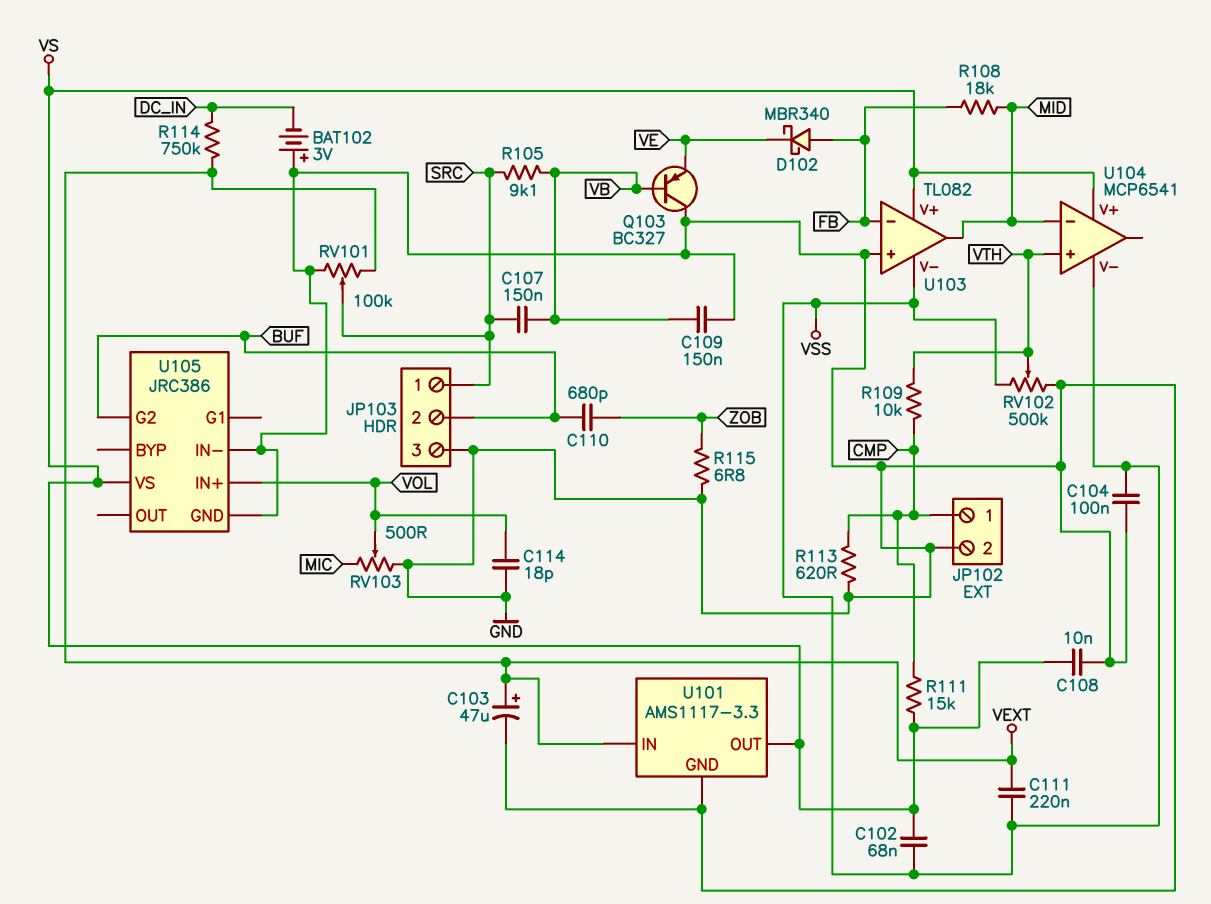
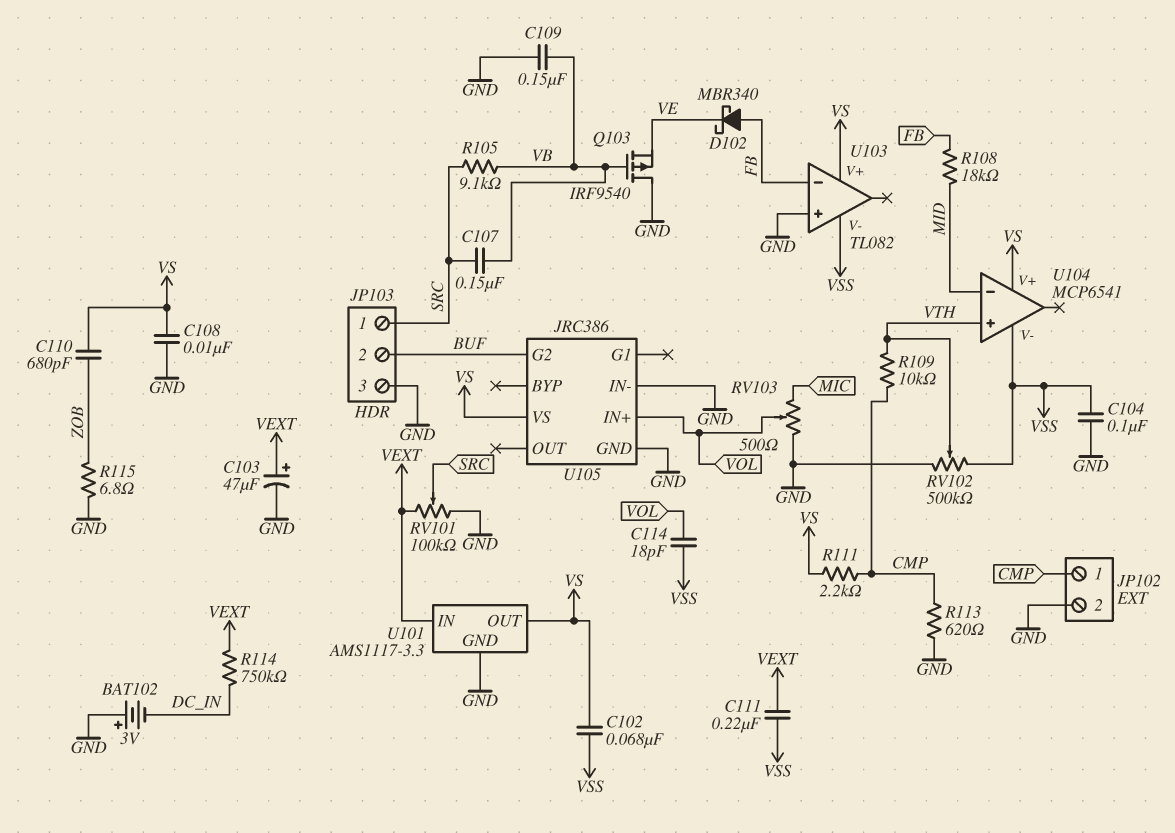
C110: 680pF (BUF, ZOB) -> 680pF (VS, ZOB)
C114: 18pF (GND, VOL) -> 18pF (VOL, VSS)
Q103: PNP BC327 (B VB, C GND, E VE) -> PMOS IRF9540 (G VB, D GND, S VE)
R111: 15k (CMP, VS) -> 2.2k (CMP, VS)
U103 pin out: MID -> none

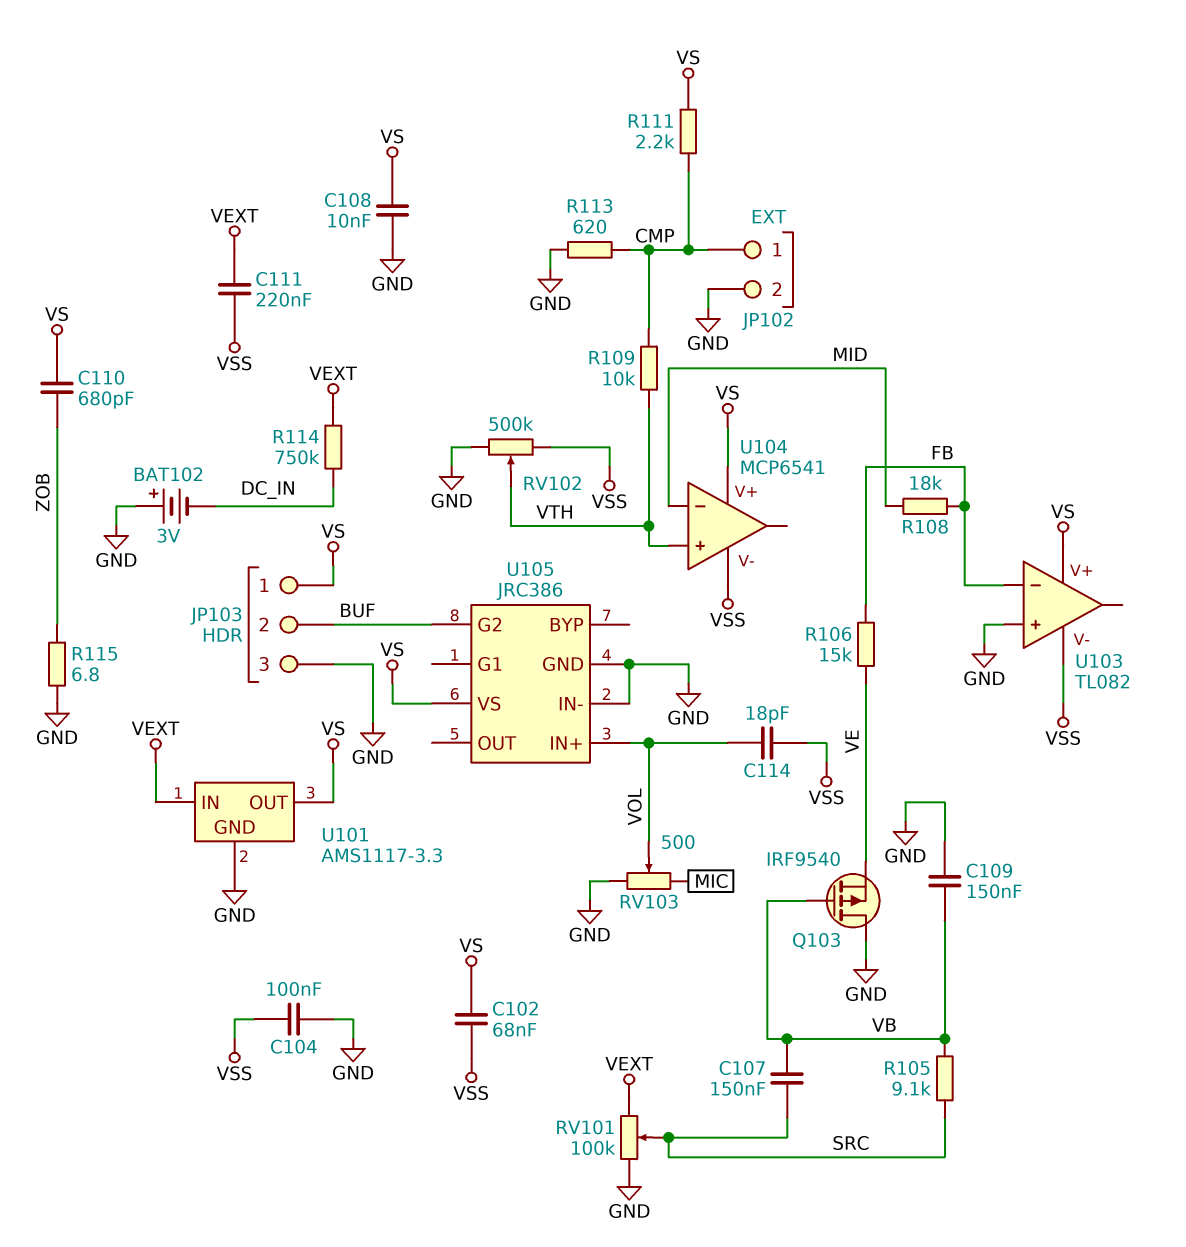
C103: 47uF (plus VEXT, minus GND) -> none
D102: schottky MBR340 (A FB, K VE) -> none
JP103 pin 1: SRC -> VS
R106: none -> 15k (FB, VE)

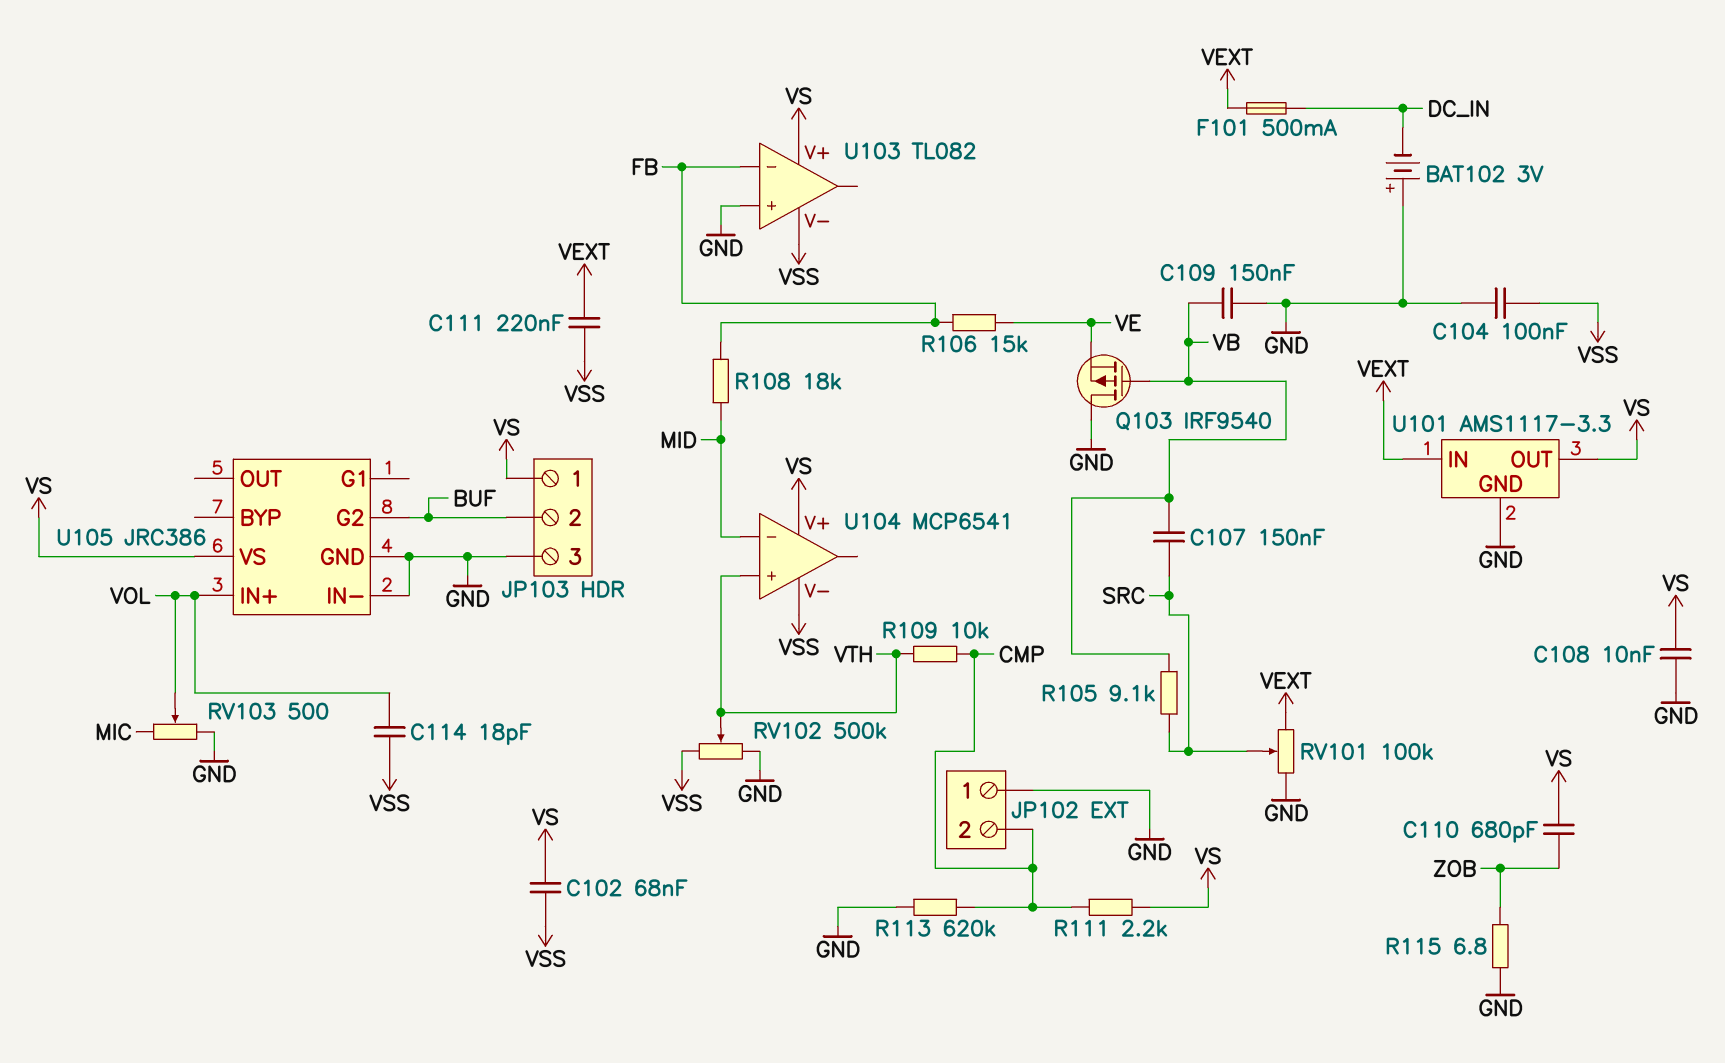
F101: none -> 500mA (DC_IN, VEXT)
JP102 pin 1: CMP -> GND
JP102 pin 2: GND -> CMP
R113: 620 (CMP, GND) -> 620k (CMP, GND)
R114: 750k (DC_IN, VEXT) -> none

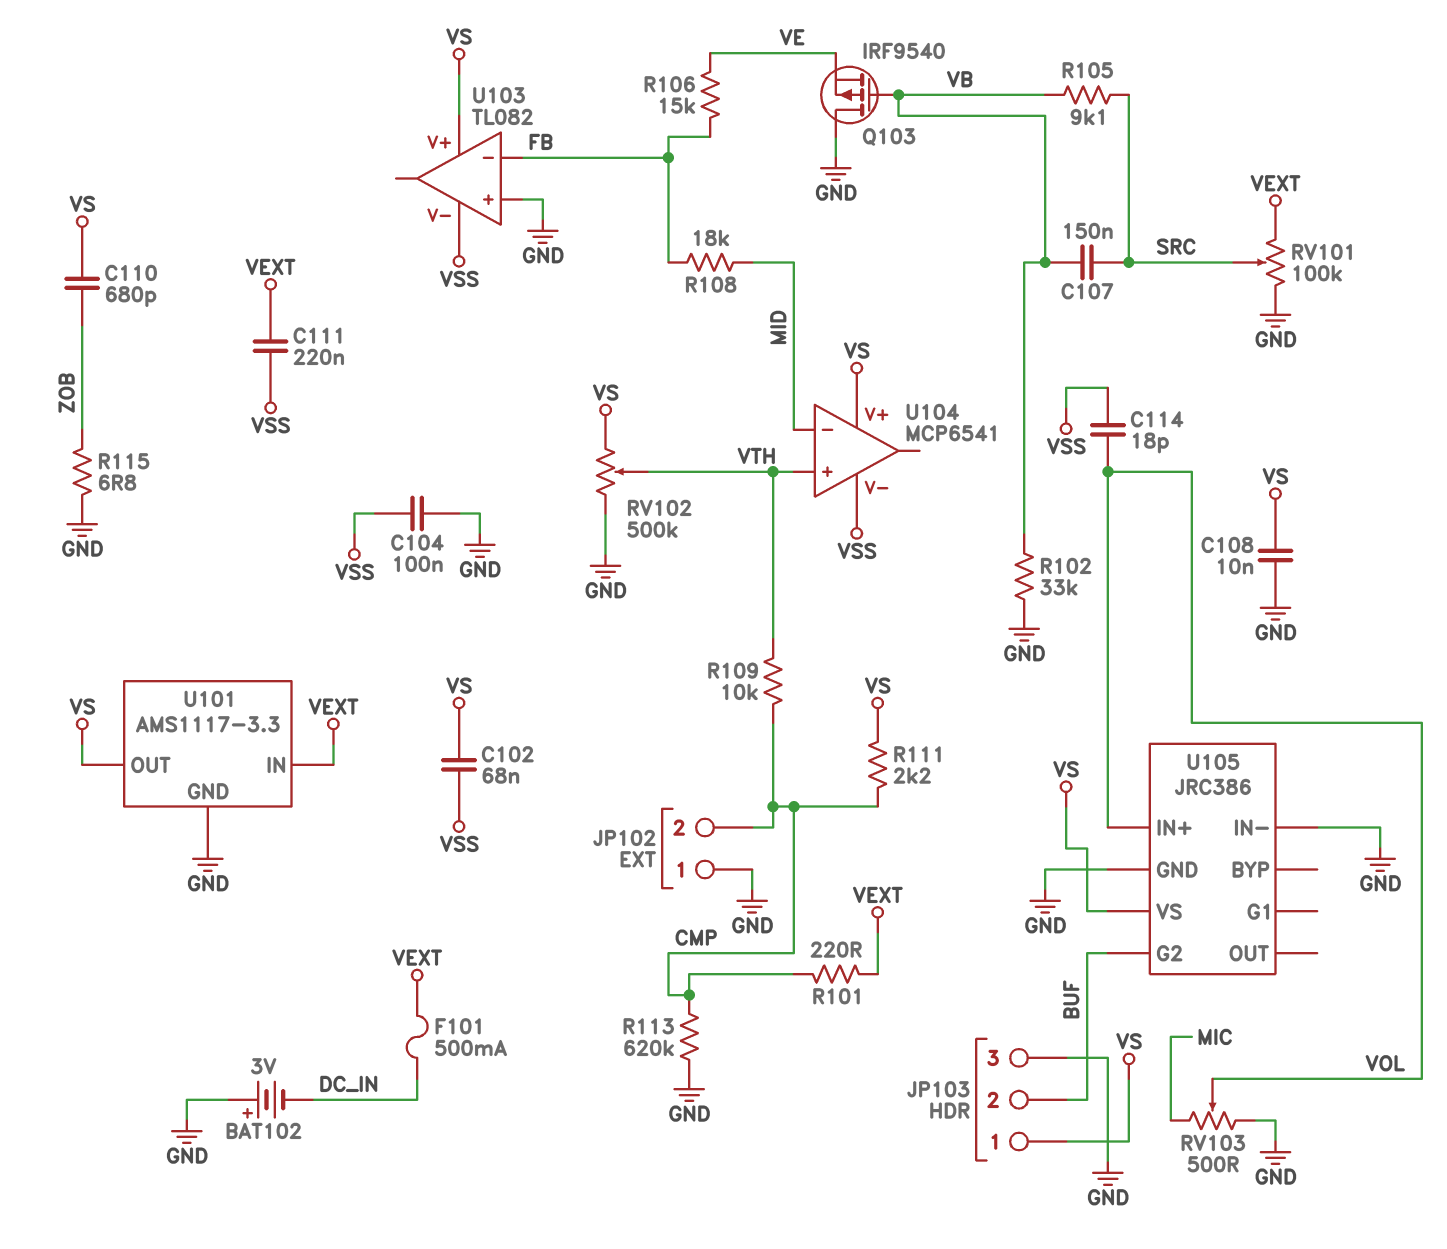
C109: 150nF (GND, VB) -> none
R101: none -> 220 (CMP, VEXT)
R102: none -> 33k (GND, VB)
RV102: 500k (GND, VSS, wiper VTH) -> 500k (GND, VS, wiper VTH)

